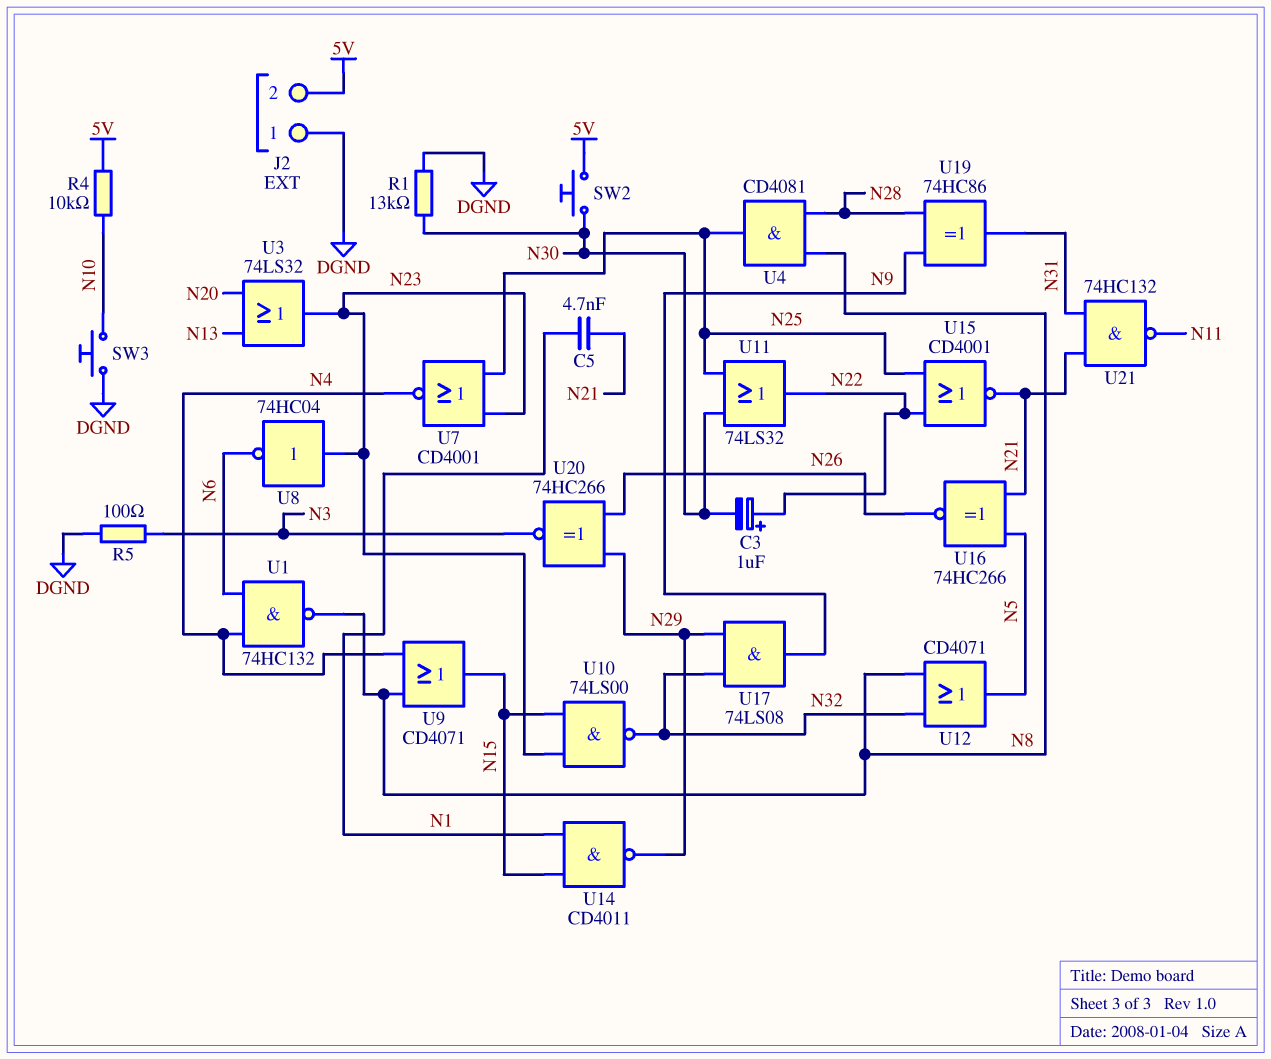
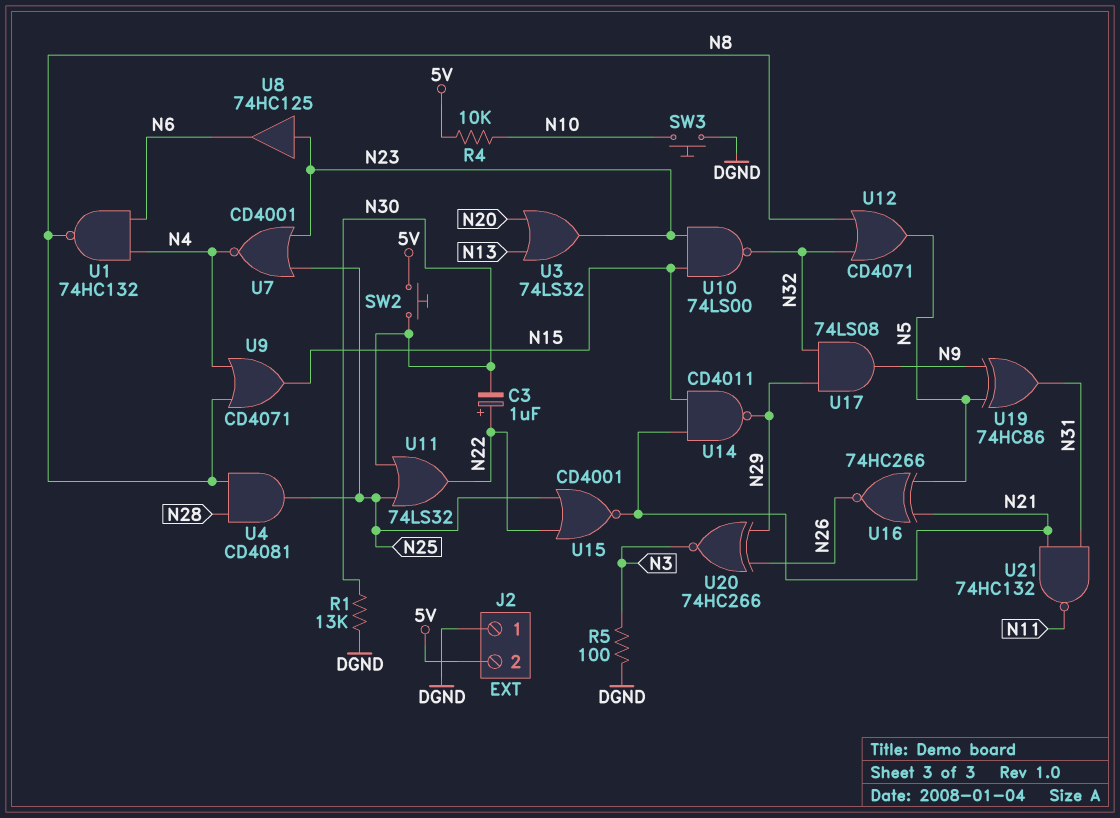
C5: 4.7nF (N1, N21) -> none
U8: NOT 74HC04 (in N23, out N6) -> buffer 74HC125 (in N23, out N6)
U14: NAND CD4011 (in N1, in N15, out N29) -> NAND CD4011 (in N15, in N21, out N29)
U19: XOR 74HC86 (in N9, in N28, out N31) -> XOR 74HC86 (in N5, in N9, out N31)

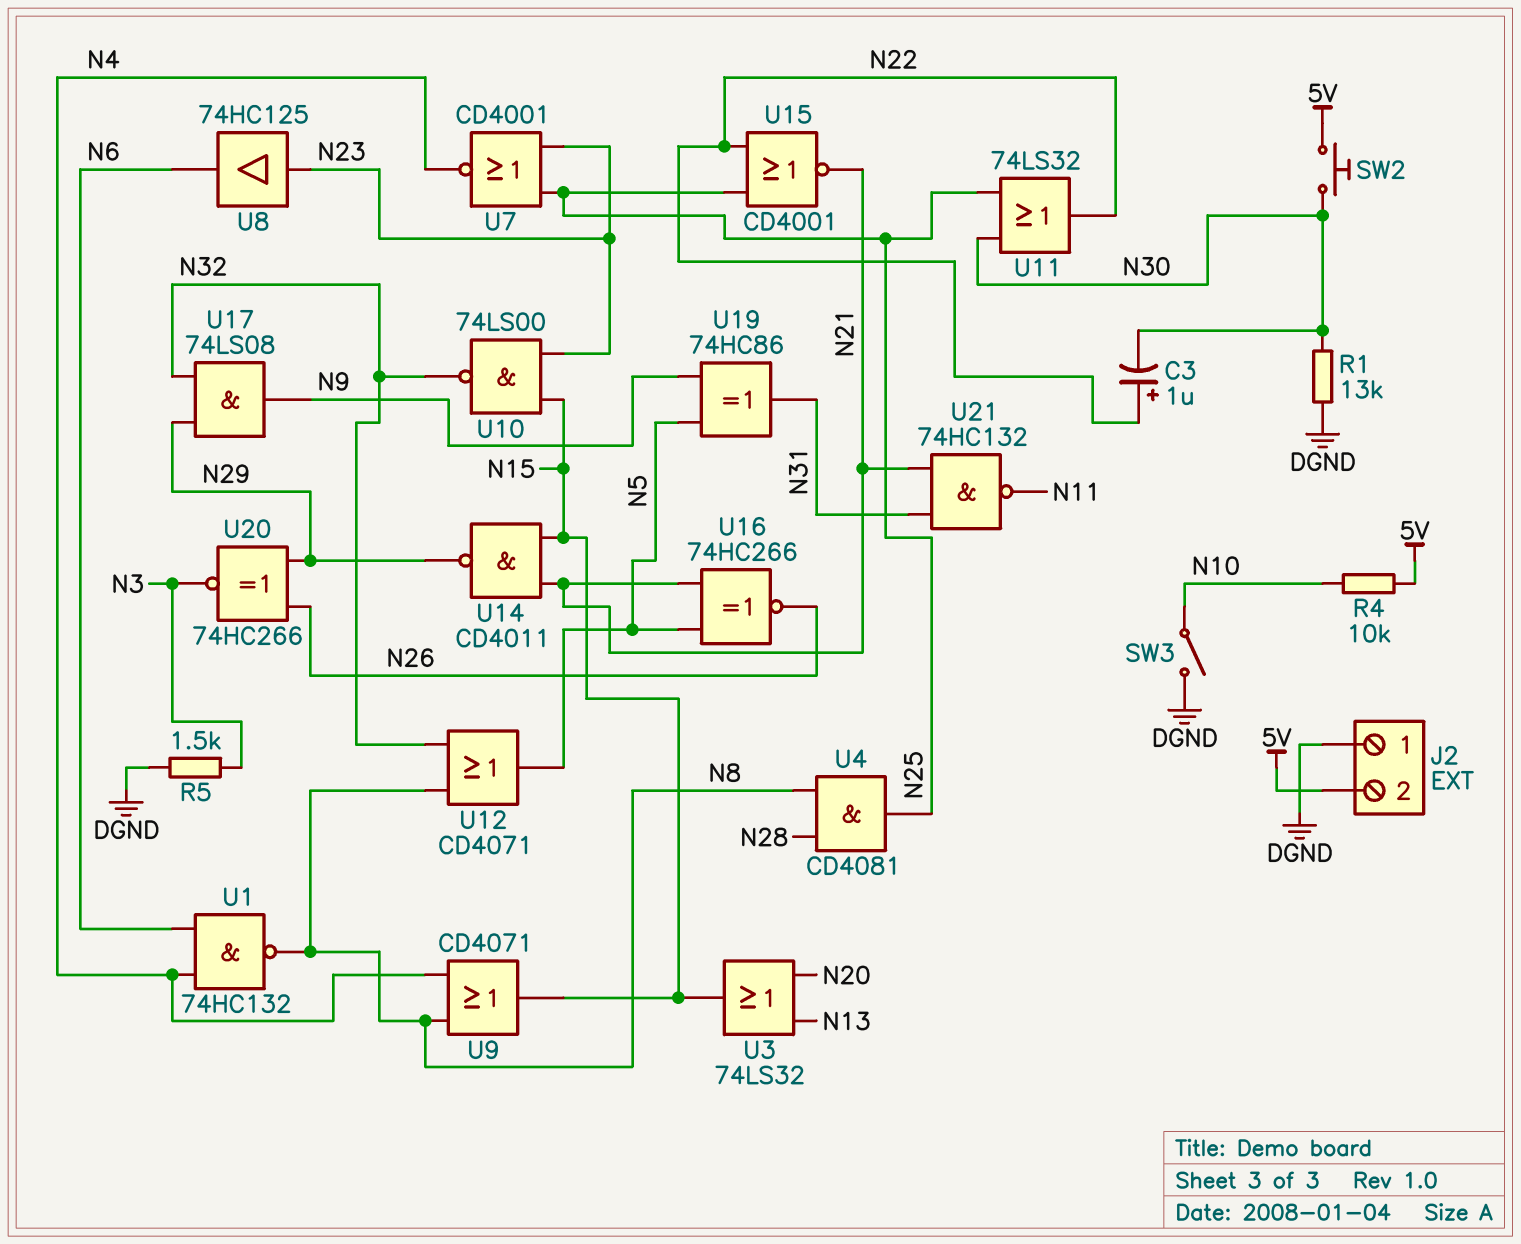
R5: 100 (DGND, N3) -> 1.5k (DGND, N3)
SW3: button (DGND, N10) -> switch (DGND, N10)
U3: OR 74LS32 (in N13, in N20, out N23) -> OR 74LS32 (in N13, in N20, out N15)

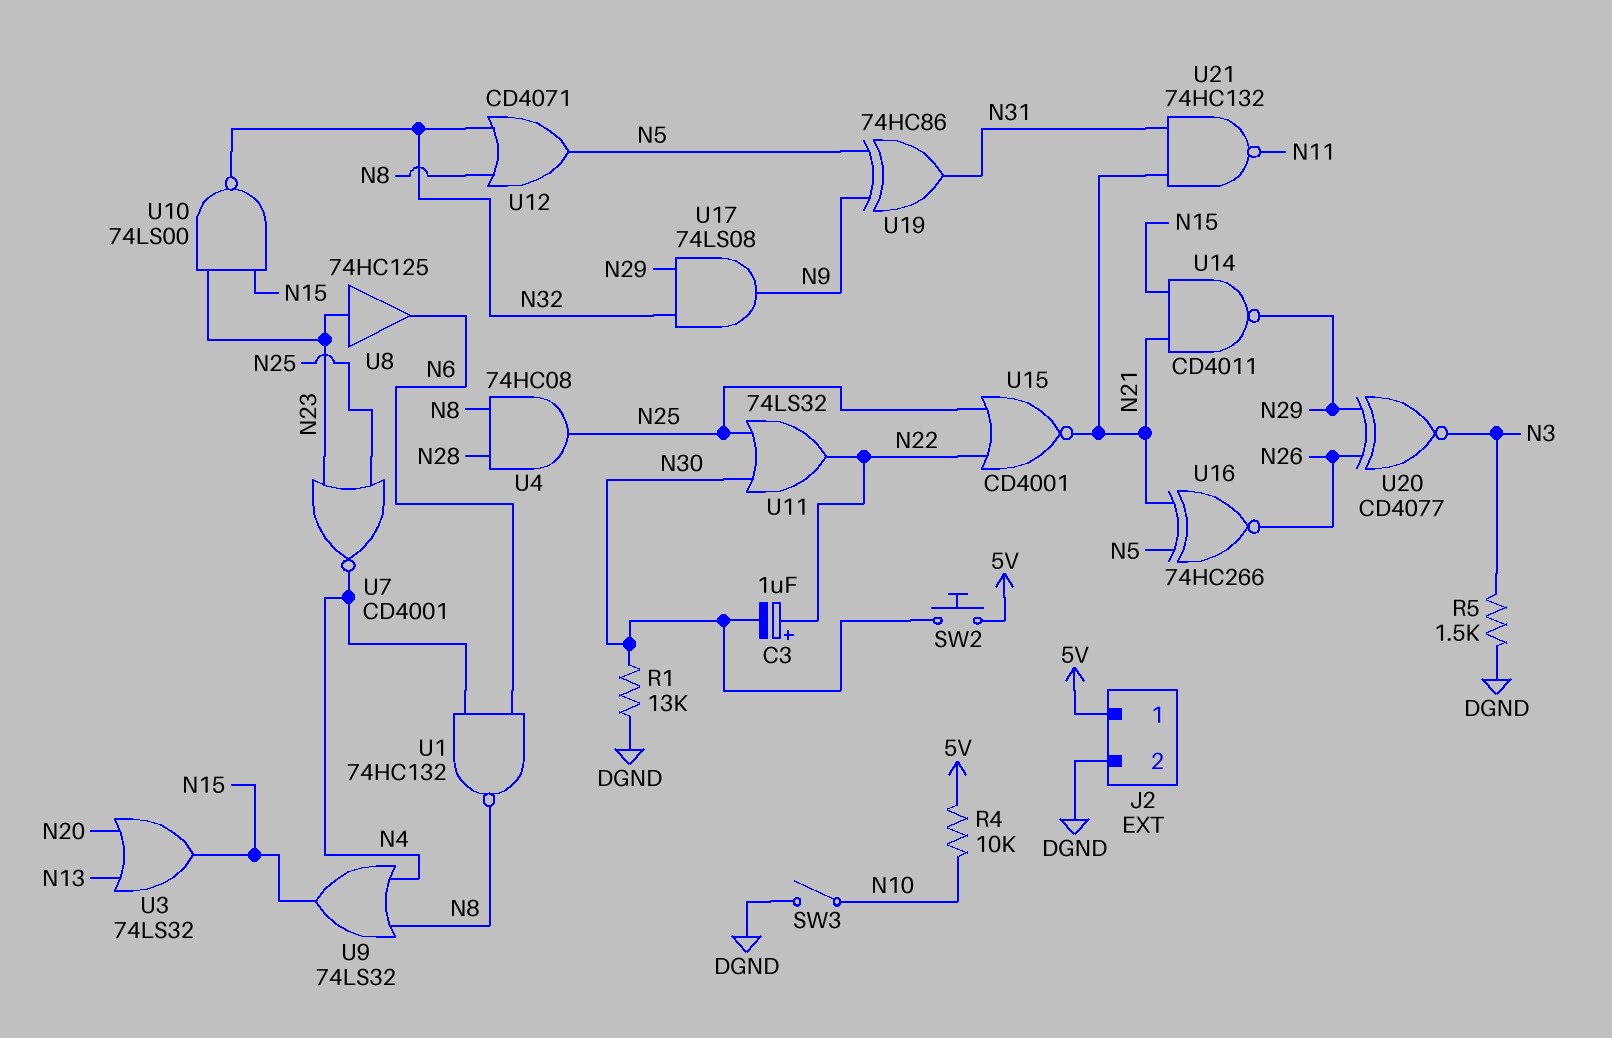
J2 pin 1: DGND -> 5V
J2 pin 2: 5V -> DGND
U4: AND CD4081 (in N8, in N28, out N25) -> AND 74HC08 (in N8, in N28, out N25)
U9: OR CD4071 (in N4, in N8, out N15) -> OR 74LS32 (in N4, in N8, out N15)
U20: XNOR 74HC266 (in N26, in N29, out N3) -> XNOR CD4077 (in N26, in N29, out N3)

